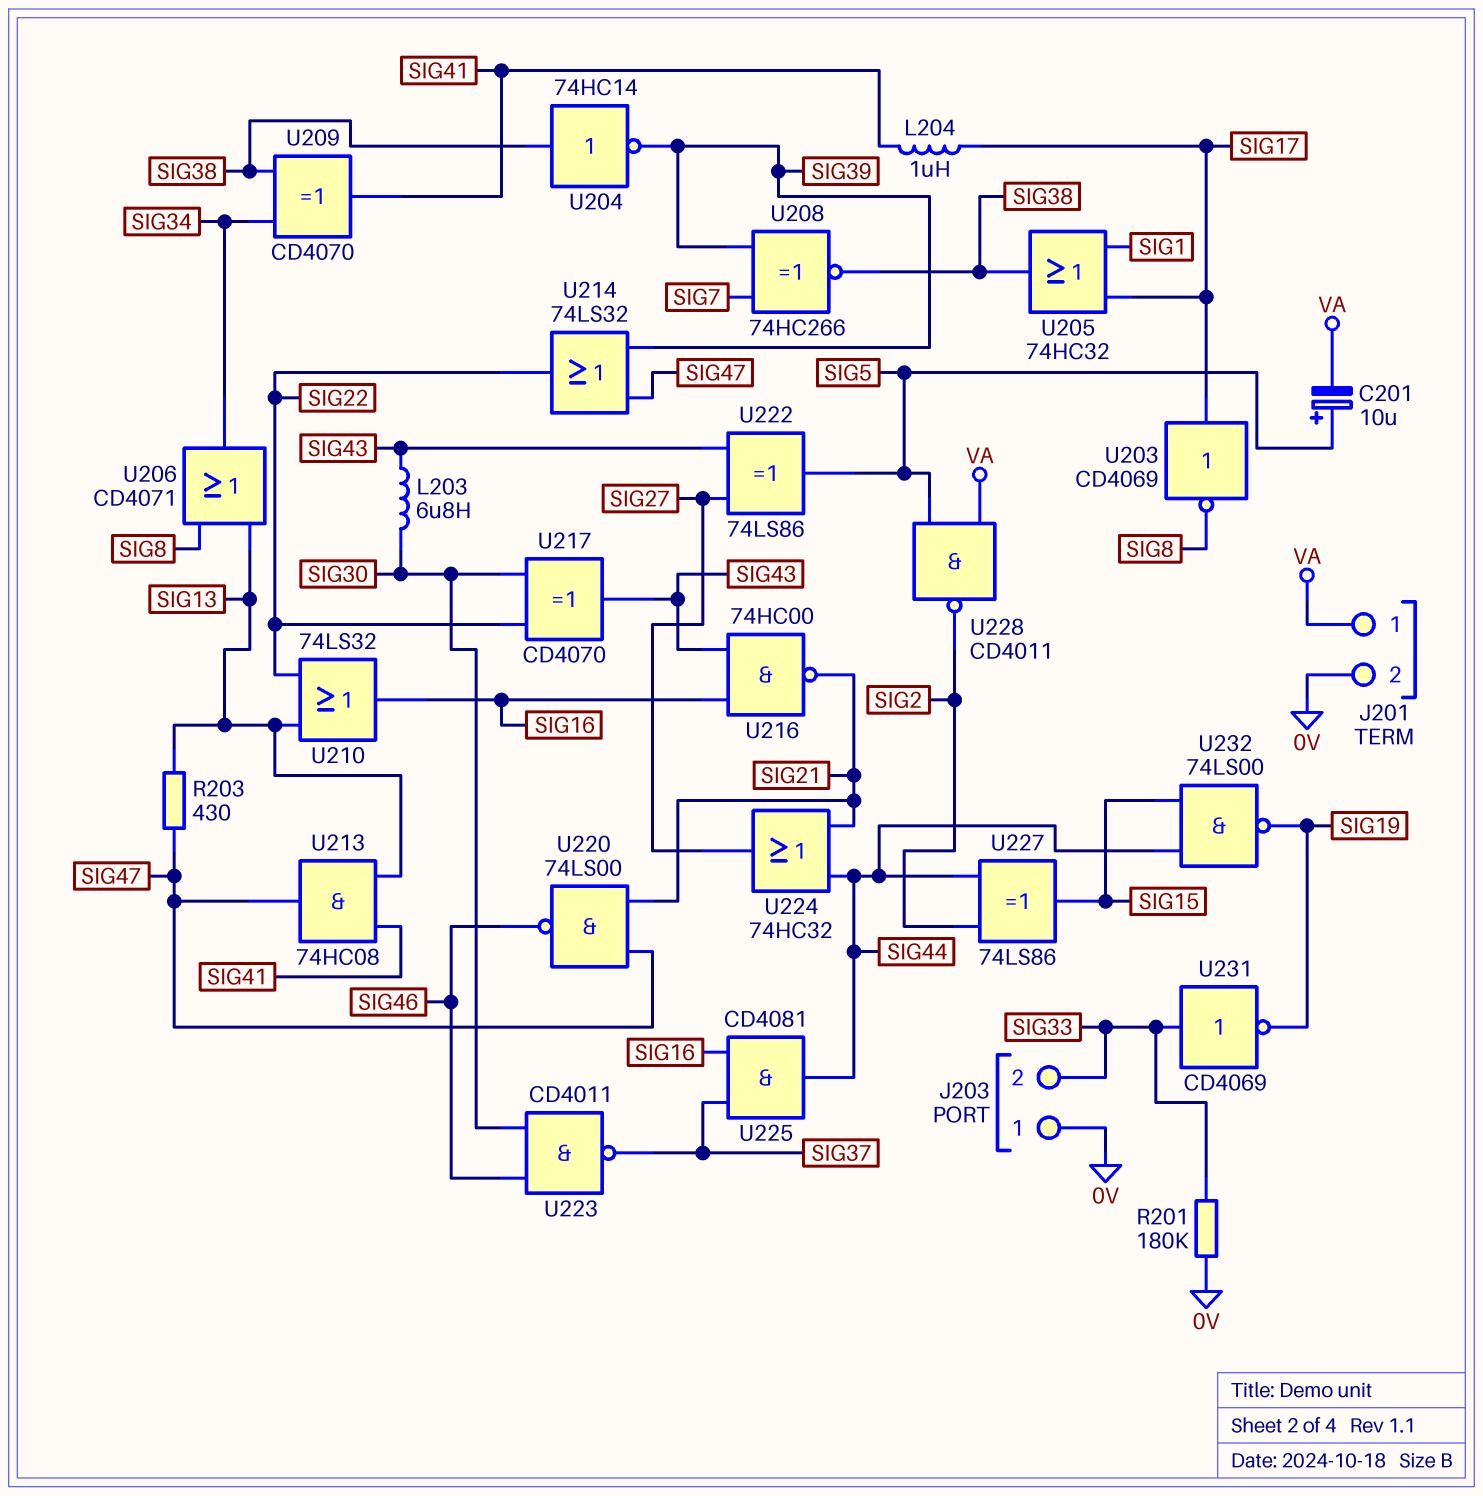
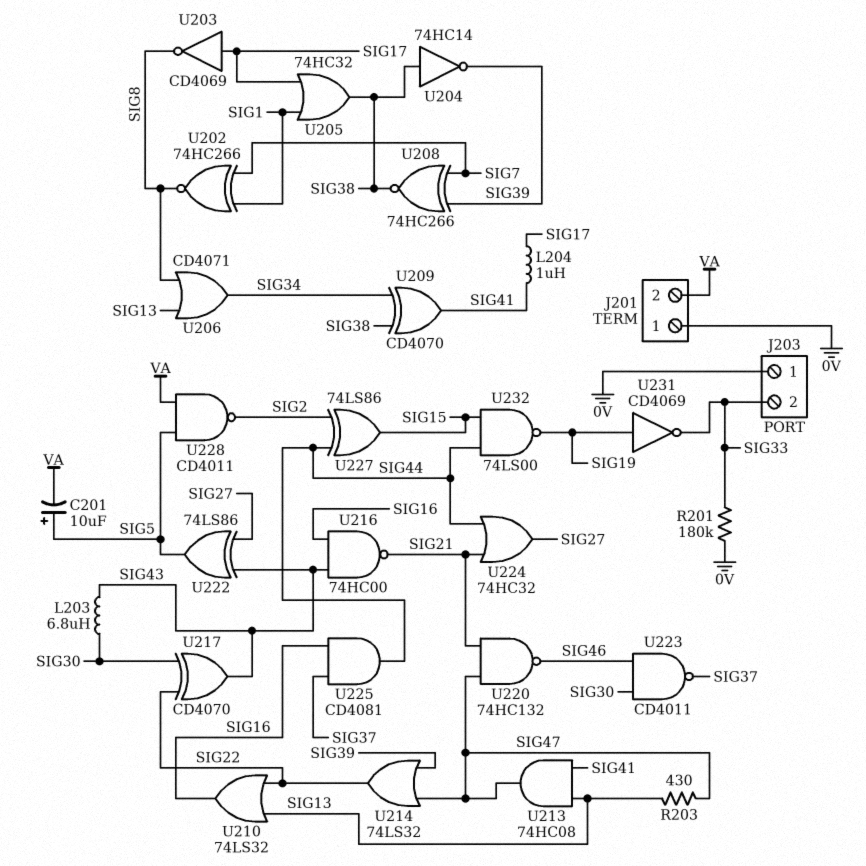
J201 pin 1: VA -> 0V
J201 pin 2: 0V -> VA
U202: none -> XNOR 74HC266 (in SIG1, in SIG7, out SIG8)
U220: NAND 74LS00 (in SIG21, in SIG47, out SIG46) -> NAND 74HC132 (in SIG21, in SIG47, out SIG46)
U231: NOT CD4069 (in SIG33, out SIG19) -> NOT CD4069 (in SIG19, out SIG33)

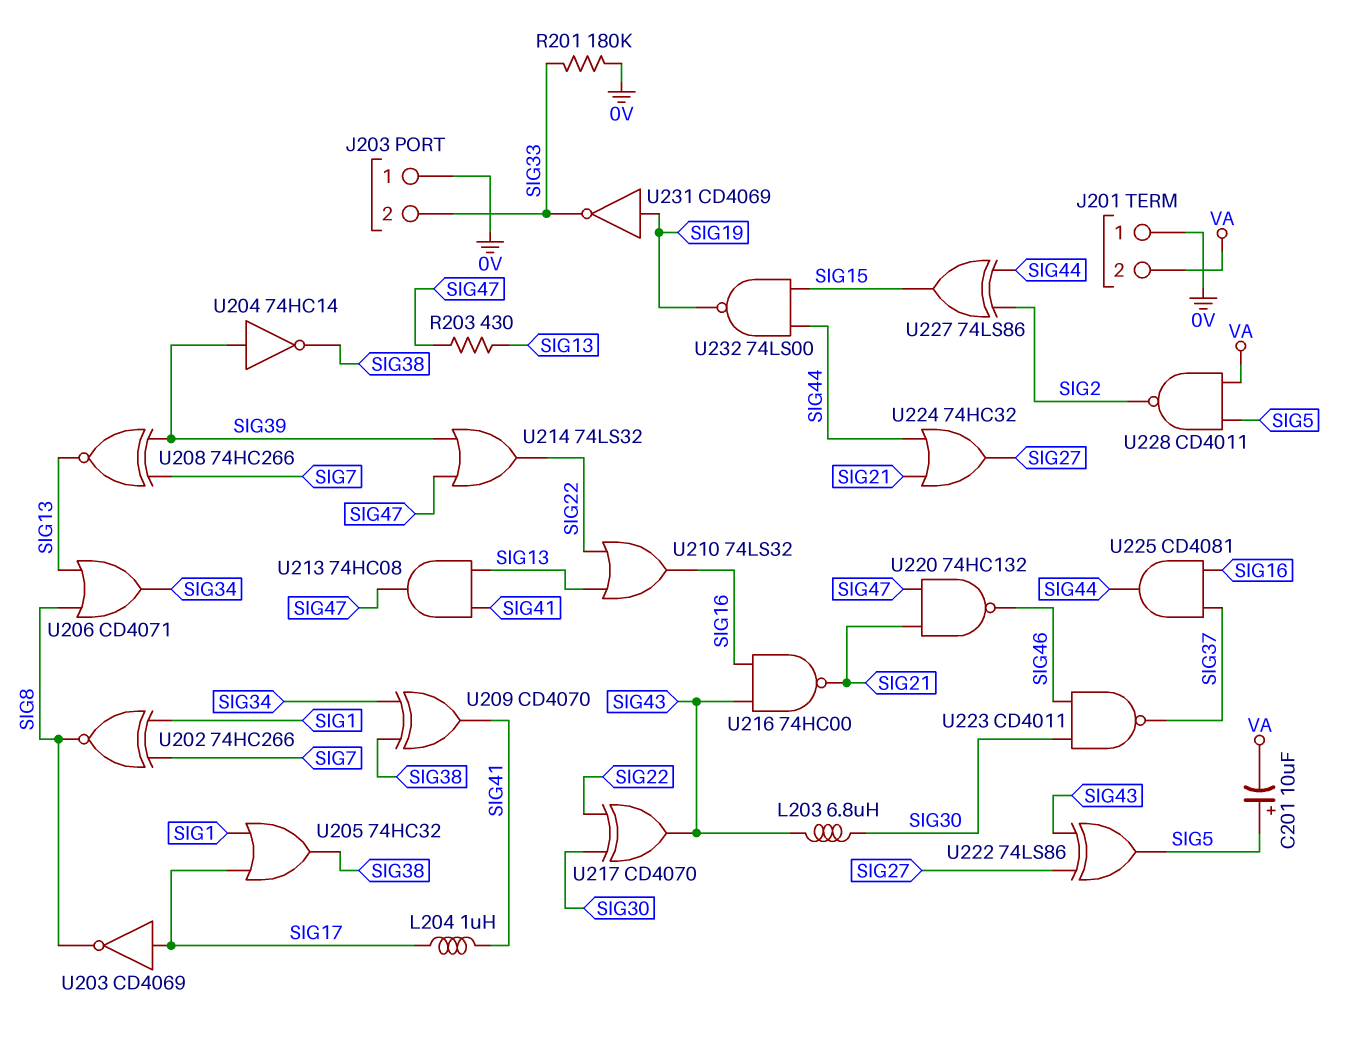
U204: NOT 74HC14 (in SIG38, out SIG39) -> NOT 74HC14 (in SIG39, out SIG38)
U208: XNOR 74HC266 (in SIG7, in SIG39, out SIG38) -> XNOR 74HC266 (in SIG7, in SIG39, out SIG13)

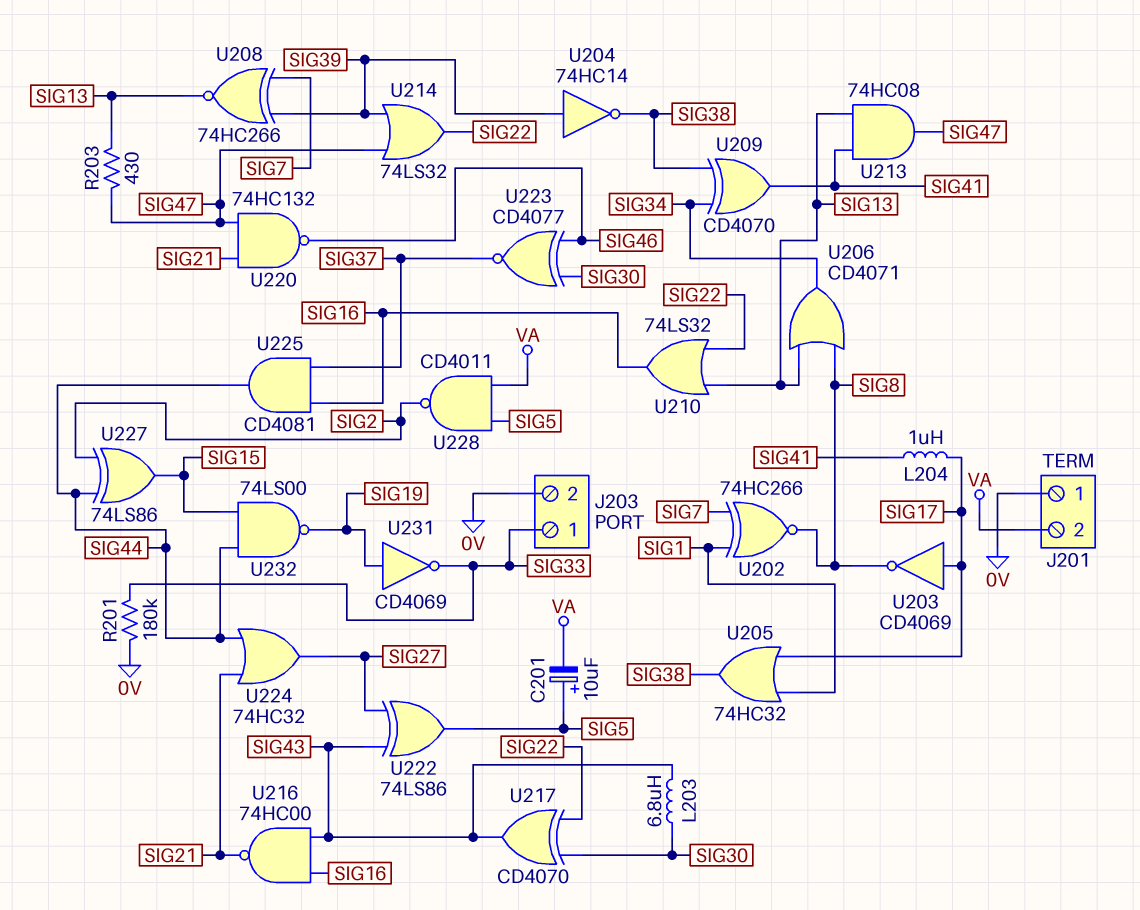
J203 pin 1: 0V -> SIG33
J203 pin 2: SIG33 -> 0V
U223: NAND CD4011 (in SIG30, in SIG46, out SIG37) -> XNOR CD4077 (in SIG30, in SIG46, out SIG37)

